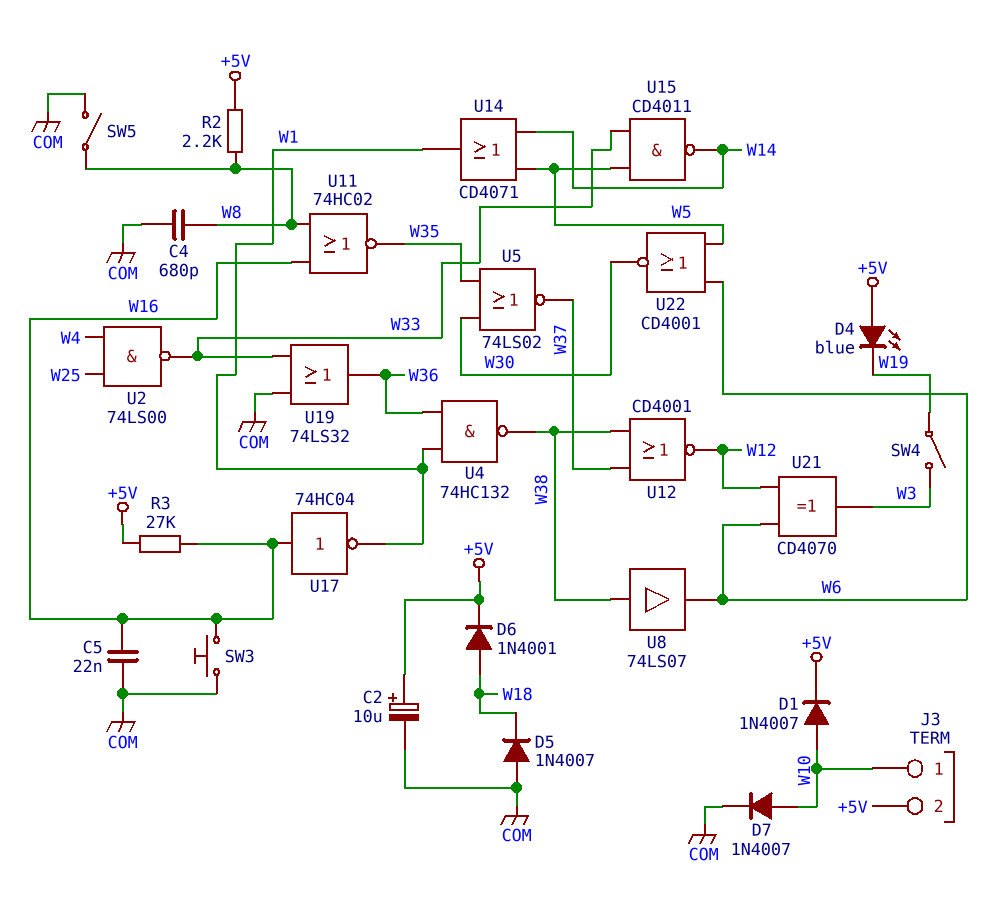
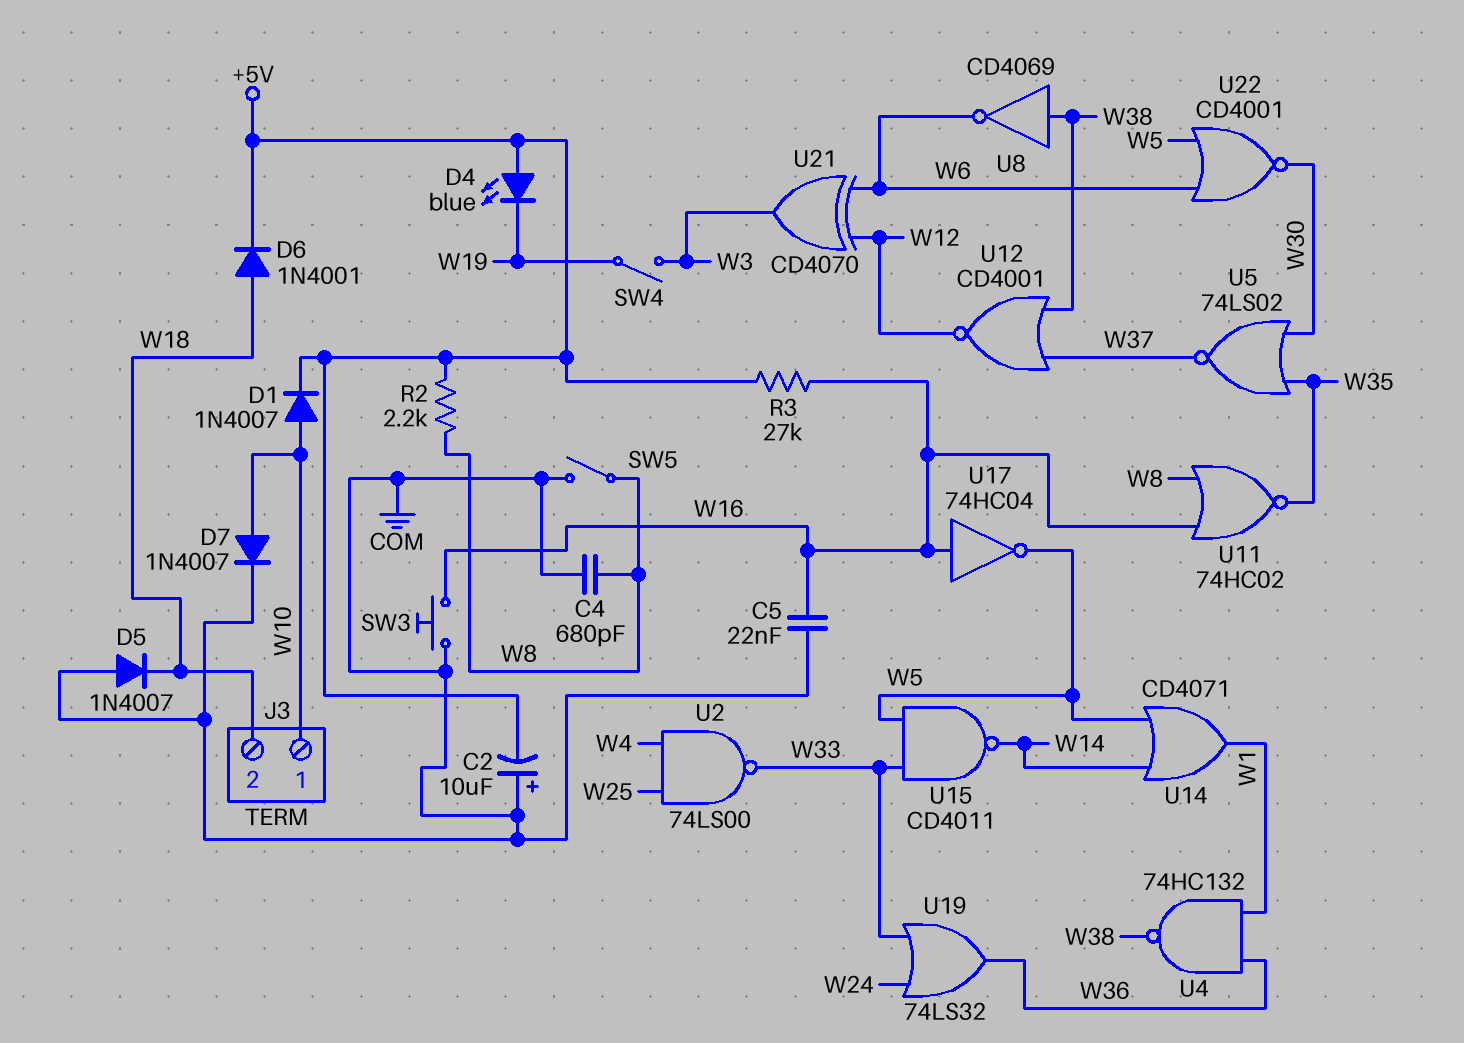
C2: 10uF (plus +5V, minus COM) -> 10uF (plus COM, minus +5V)
J3 pin 2: +5V -> W18
U8: buffer 74LS07 (in W38, out W6) -> NOT CD4069 (in W38, out W6)
U17: NOT 74HC04 (in W16, out W1) -> NOT 74HC04 (in W16, out W5)
U19: OR 74LS32 (in COM, in W33, out W36) -> OR 74LS32 (in W24, in W33, out W36)

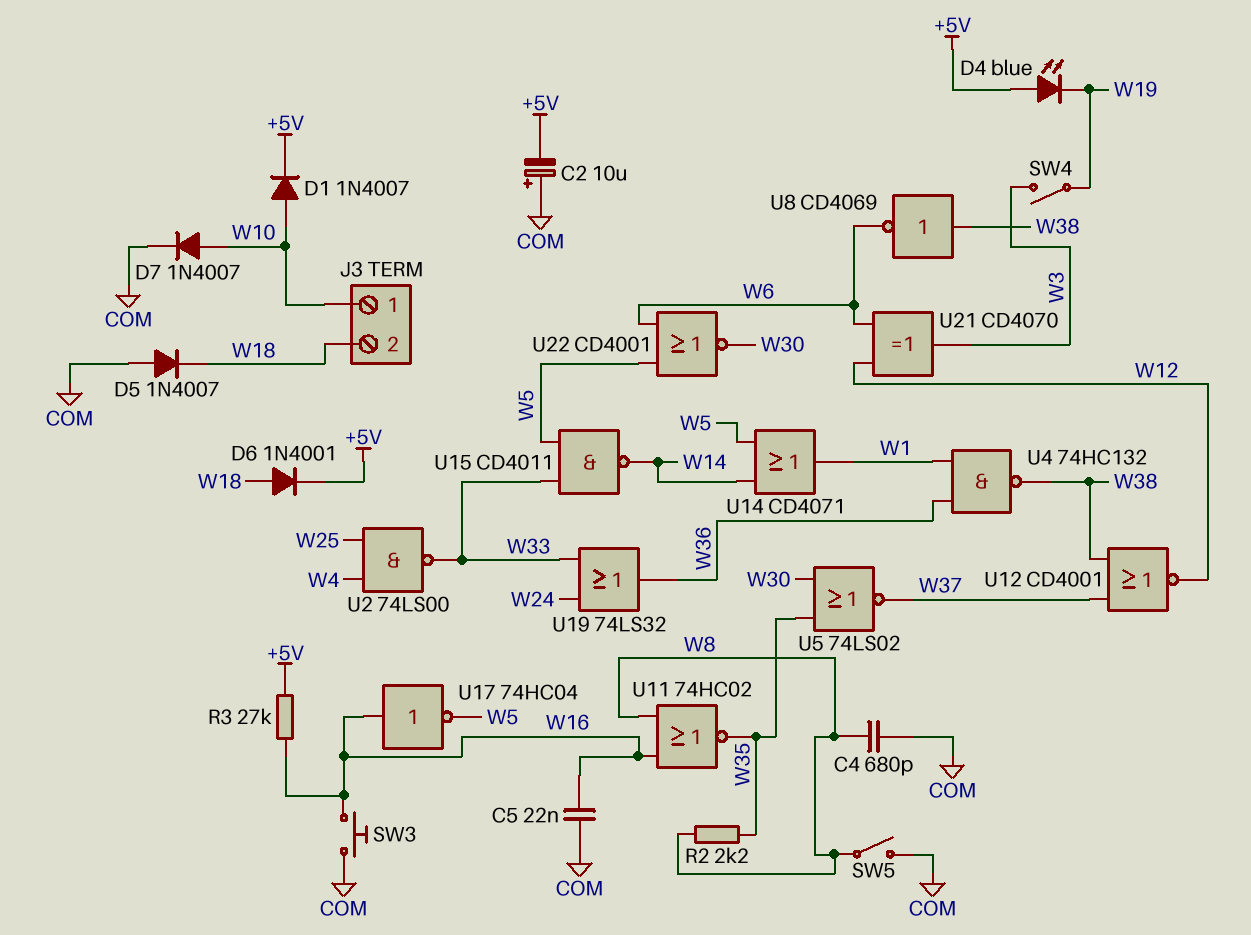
R2: 2.2k (+5V, W8) -> 2.2k (W8, W35)

